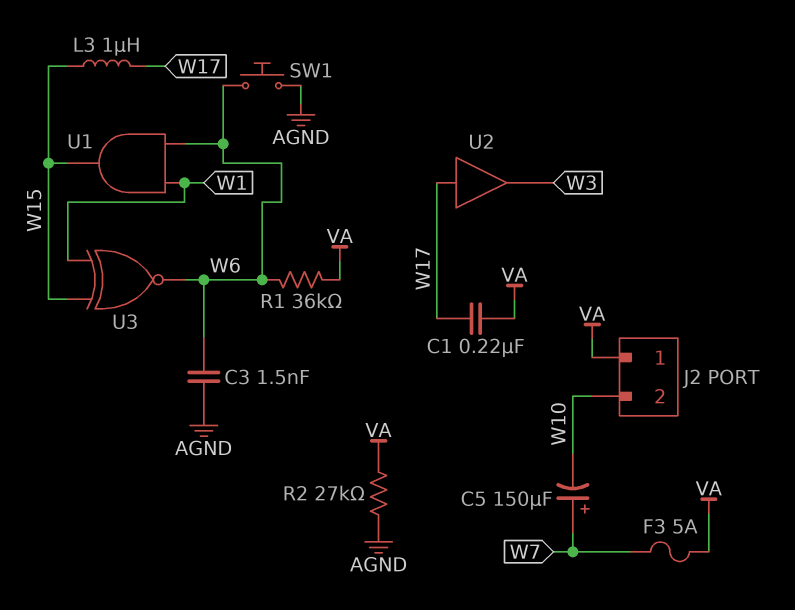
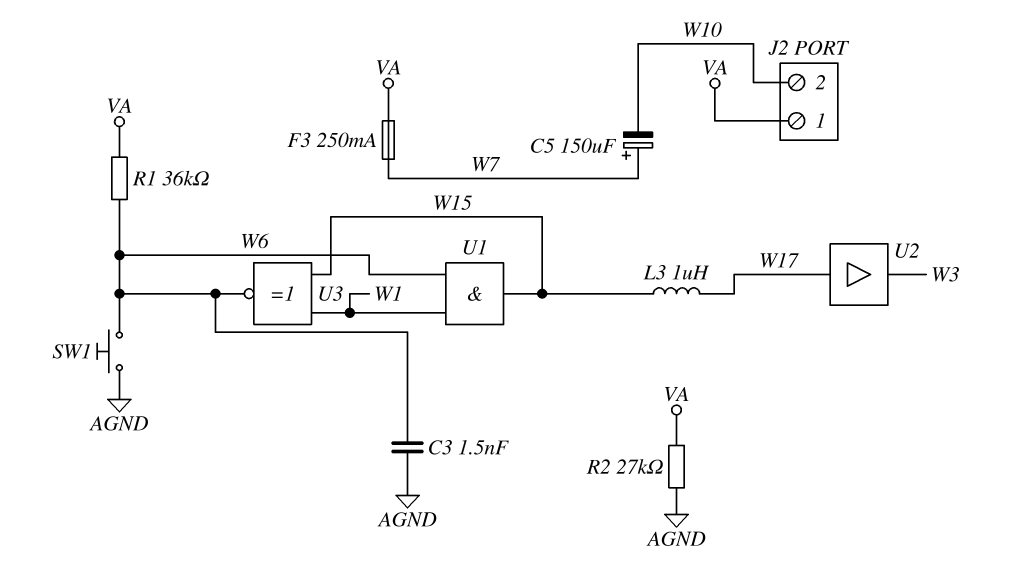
C1: 220nF (VA, W17) -> none
F3: 5A (VA, W7) -> 250mA (VA, W7)

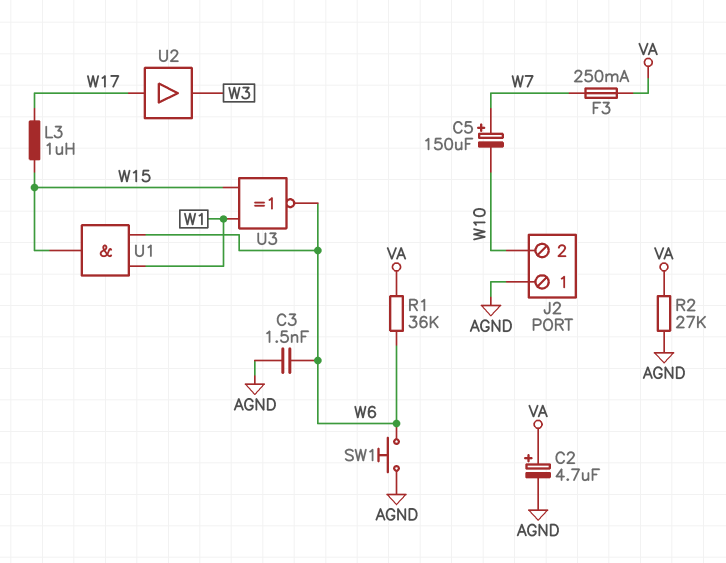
C2: none -> 4.7uF (plus VA, minus AGND)
J2 pin 1: VA -> AGND

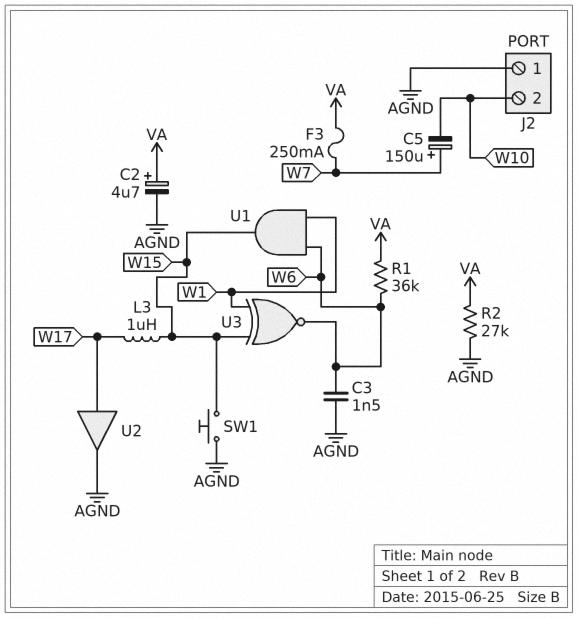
SW1: button (AGND, W6) -> button (AGND, W15)
U2: buffer (in W17, out W3) -> buffer (in W17, out AGND)

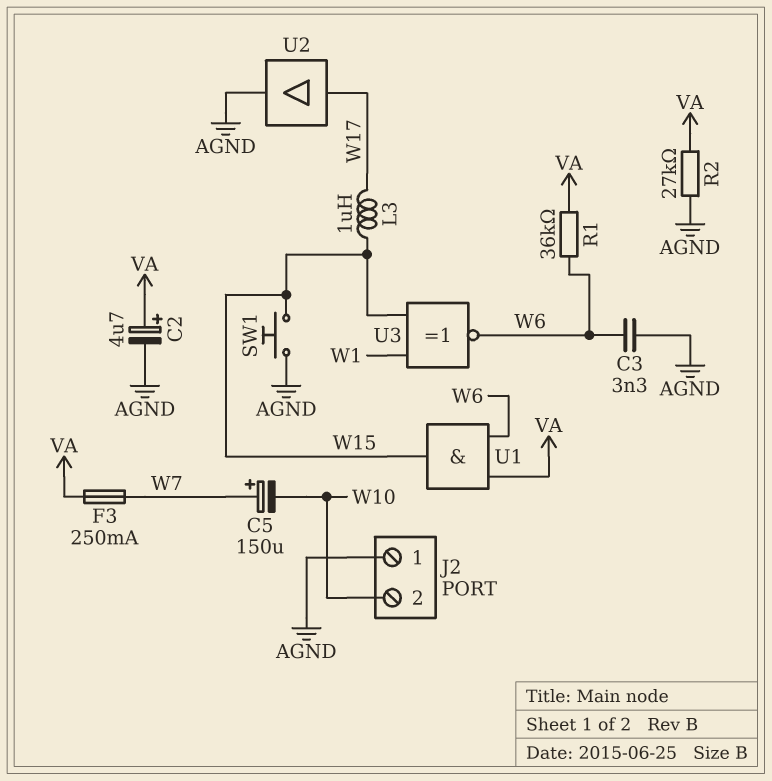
C3: 1.5nF (AGND, W6) -> 3.3nF (AGND, W6)
U1: AND (in W1, in W6, out W15) -> AND (in VA, in W6, out W15)

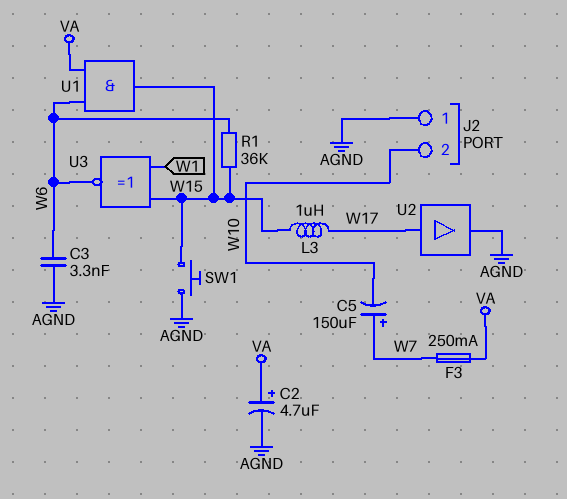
R1: 36k (VA, W6) -> 36k (W6, W15)
R2: 27k (AGND, VA) -> none

